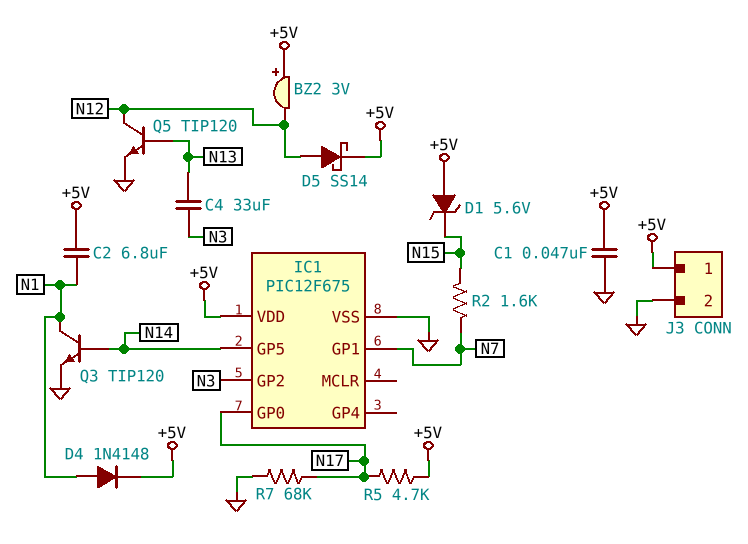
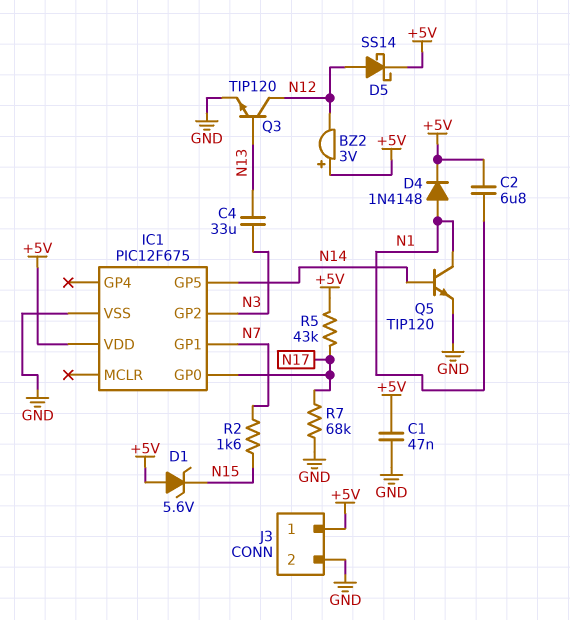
Q3: NPN TIP120 (B N14, C N1, E GND) -> NPN TIP120 (B N13, C N12, E GND)
Q5: NPN TIP120 (B N13, C N12, E GND) -> NPN TIP120 (B N14, C N1, E GND)
R5: 4.7k (+5V, N17) -> 43k (+5V, N17)

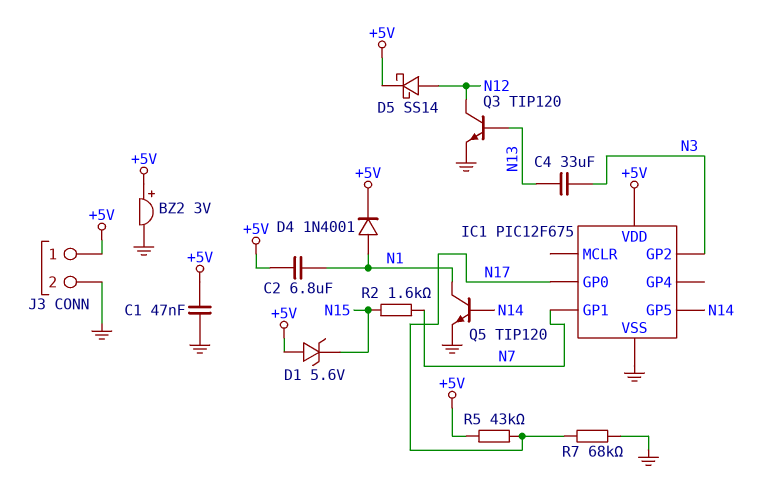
BZ2: buzzer 3V (plus +5V, minus N12) -> buzzer 3V (plus +5V, minus GND)
D4: diode 1N4148 (A N1, K +5V) -> diode 1N4001 (A N1, K +5V)

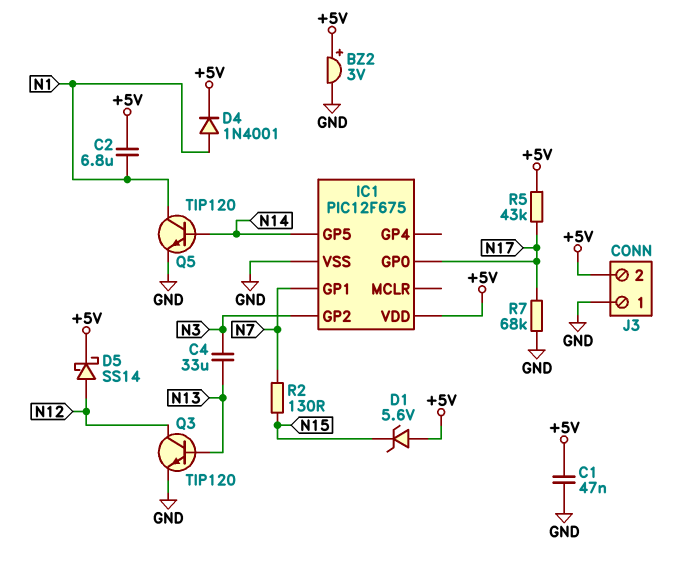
J3 pin 1: +5V -> GND
J3 pin 2: GND -> +5V
R2: 1.6k (N7, N15) -> 130 (N7, N15)

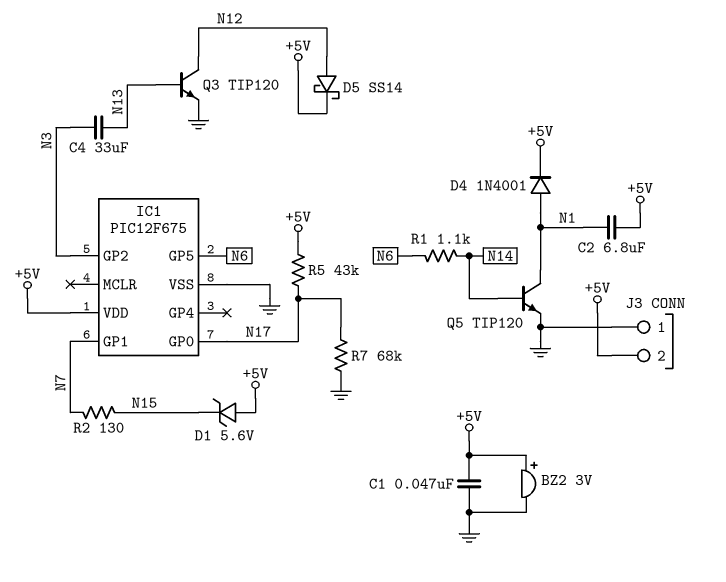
IC1 pin GP5: N14 -> N6
R1: none -> 1.1k (N6, N14)

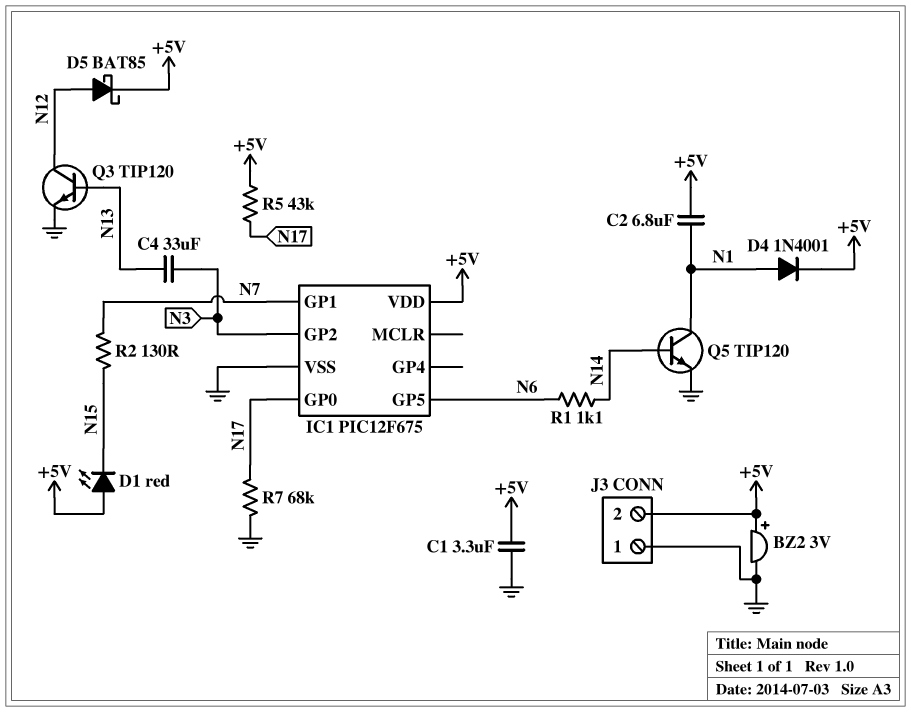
C1: 47nF (+5V, GND) -> 3.3uF (+5V, GND)
D1: zener 5.6V (A +5V, K N15) -> LED red (A +5V, K N15)
D5: schottky SS14 (A N12, K +5V) -> schottky BAT85 (A N12, K +5V)

